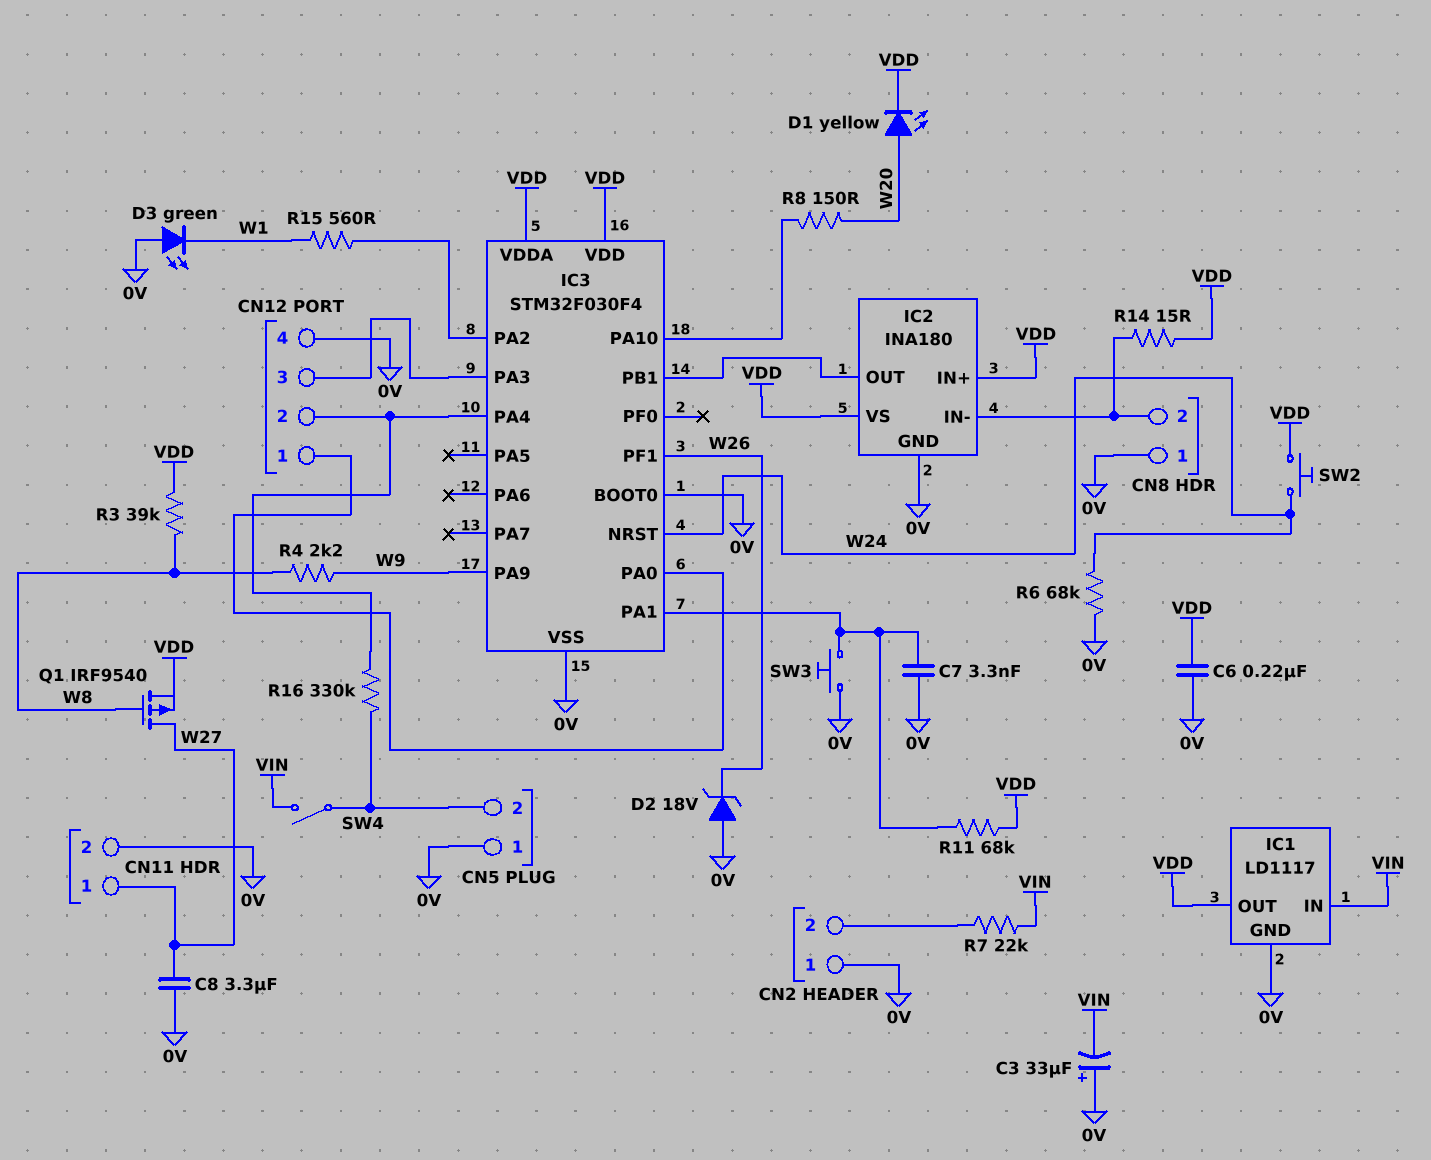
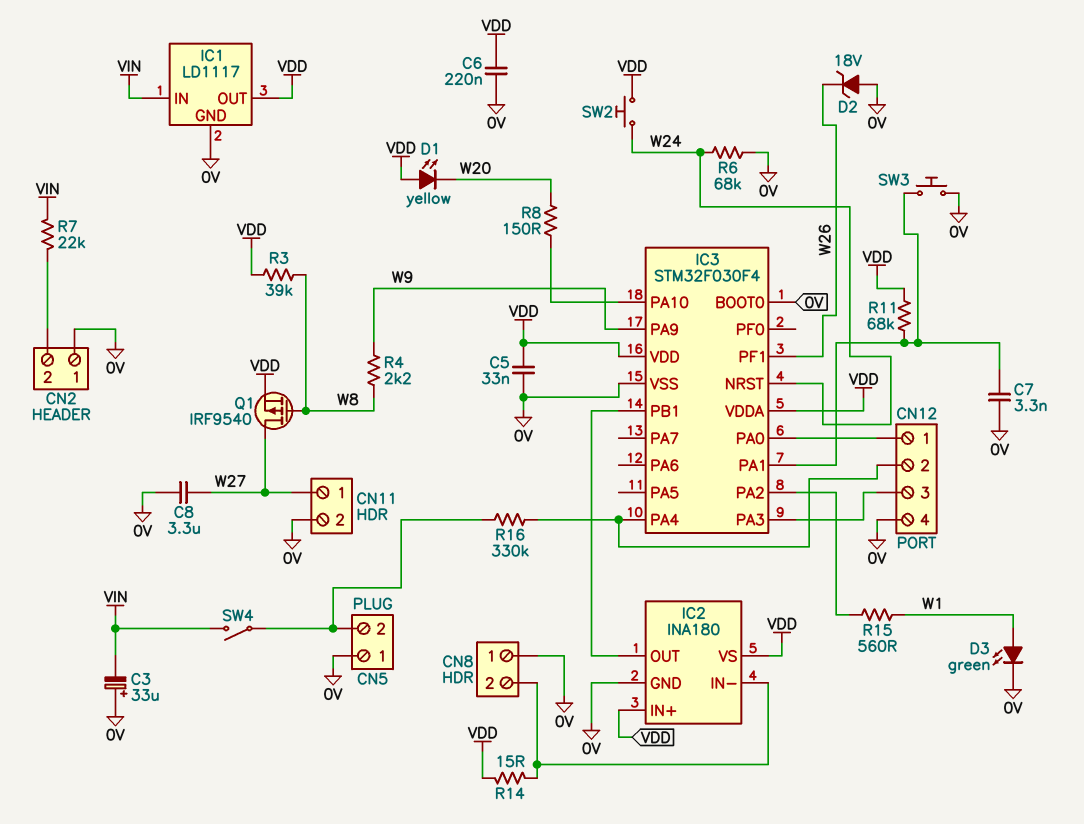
C5: none -> 33nF (0V, VDD)
D1: LED yellow (A W20, K VDD) -> LED yellow (A VDD, K W20)
D3: LED green (A 0V, K W1) -> LED green (A W1, K 0V)

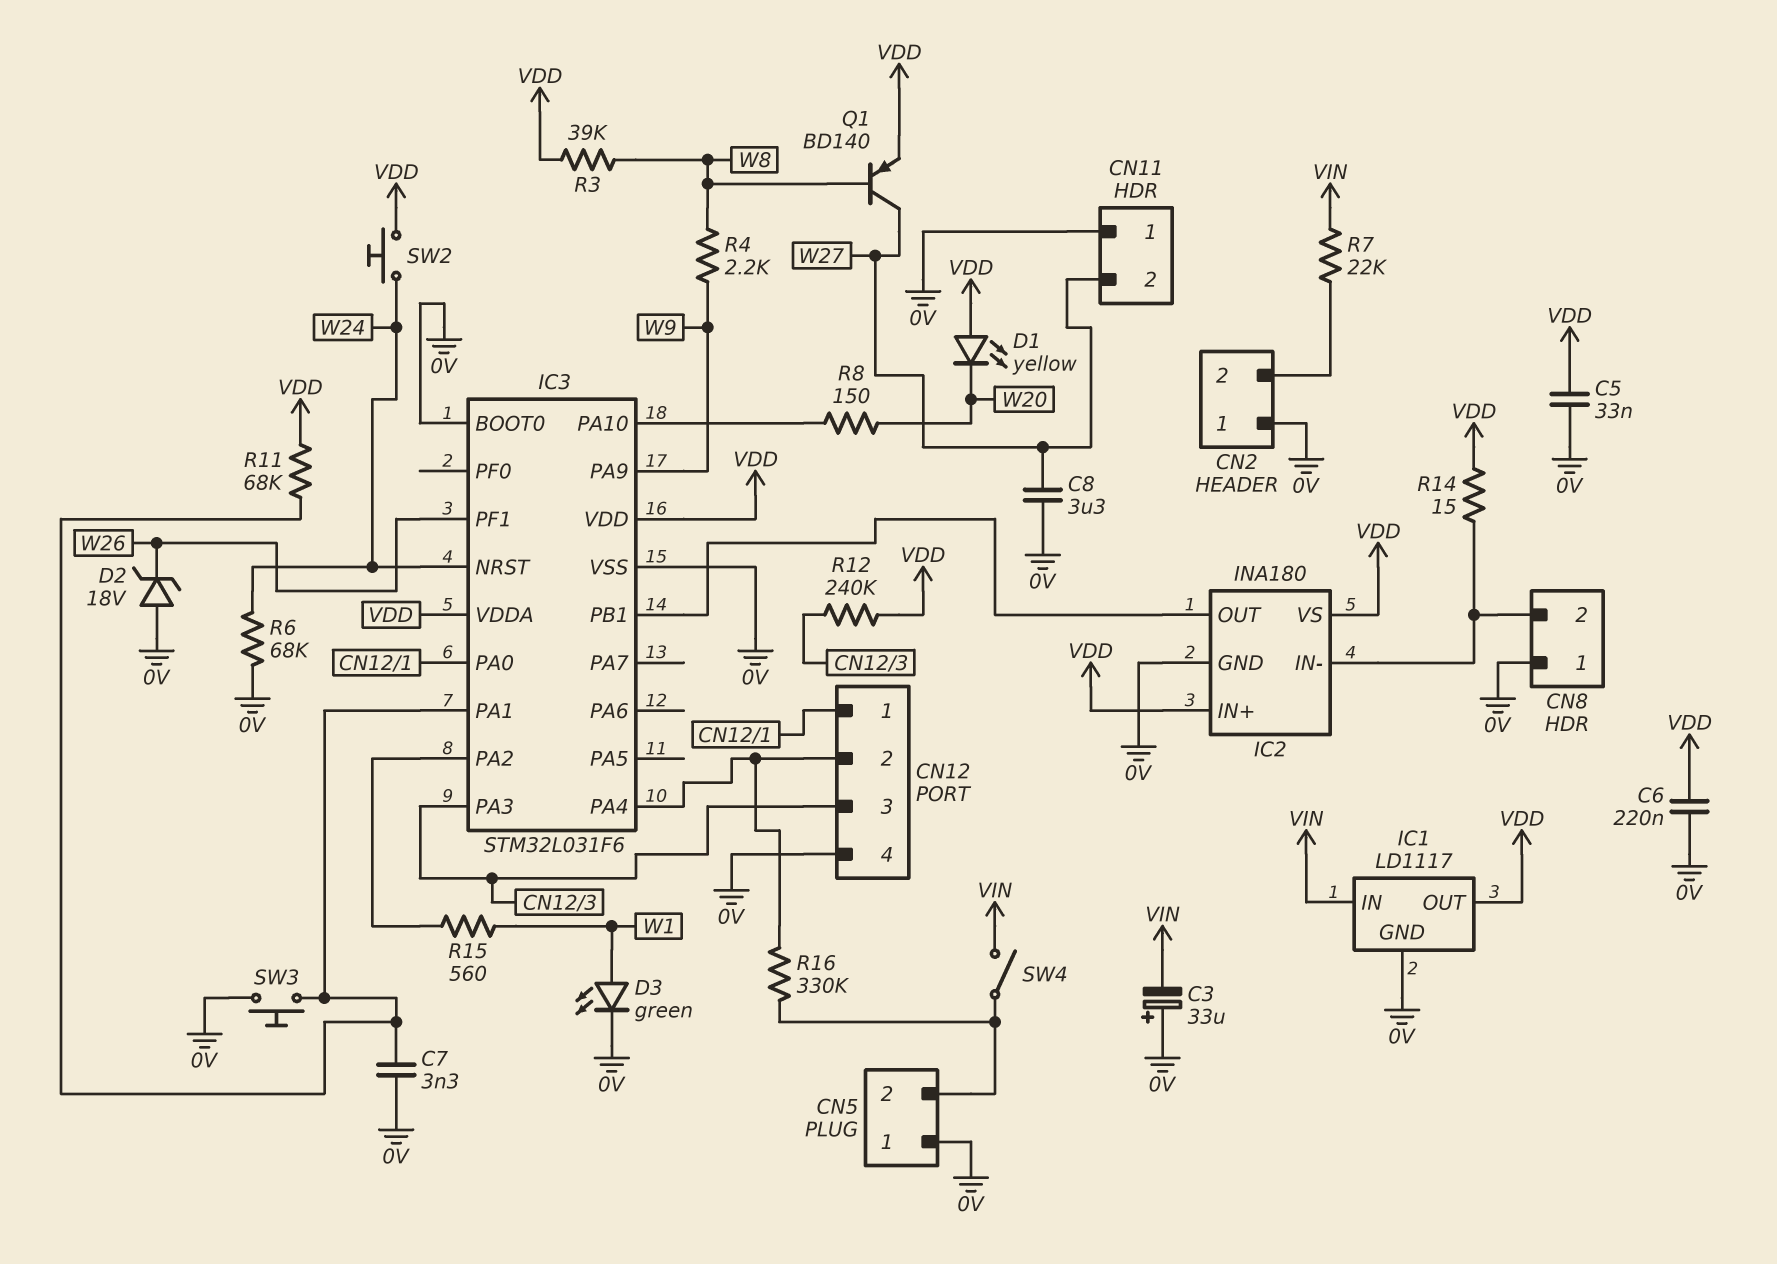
CN11 pin 1: W27 -> 0V
CN11 pin 2: 0V -> W27
IC3: STM32F030F4 -> STM32L031F6
Q1: PMOS IRF9540 (G W8, D W27, S VDD) -> PNP BD140 (B W8, C W27, E VDD)
R12: none -> 240k (CN12/3, VDD)

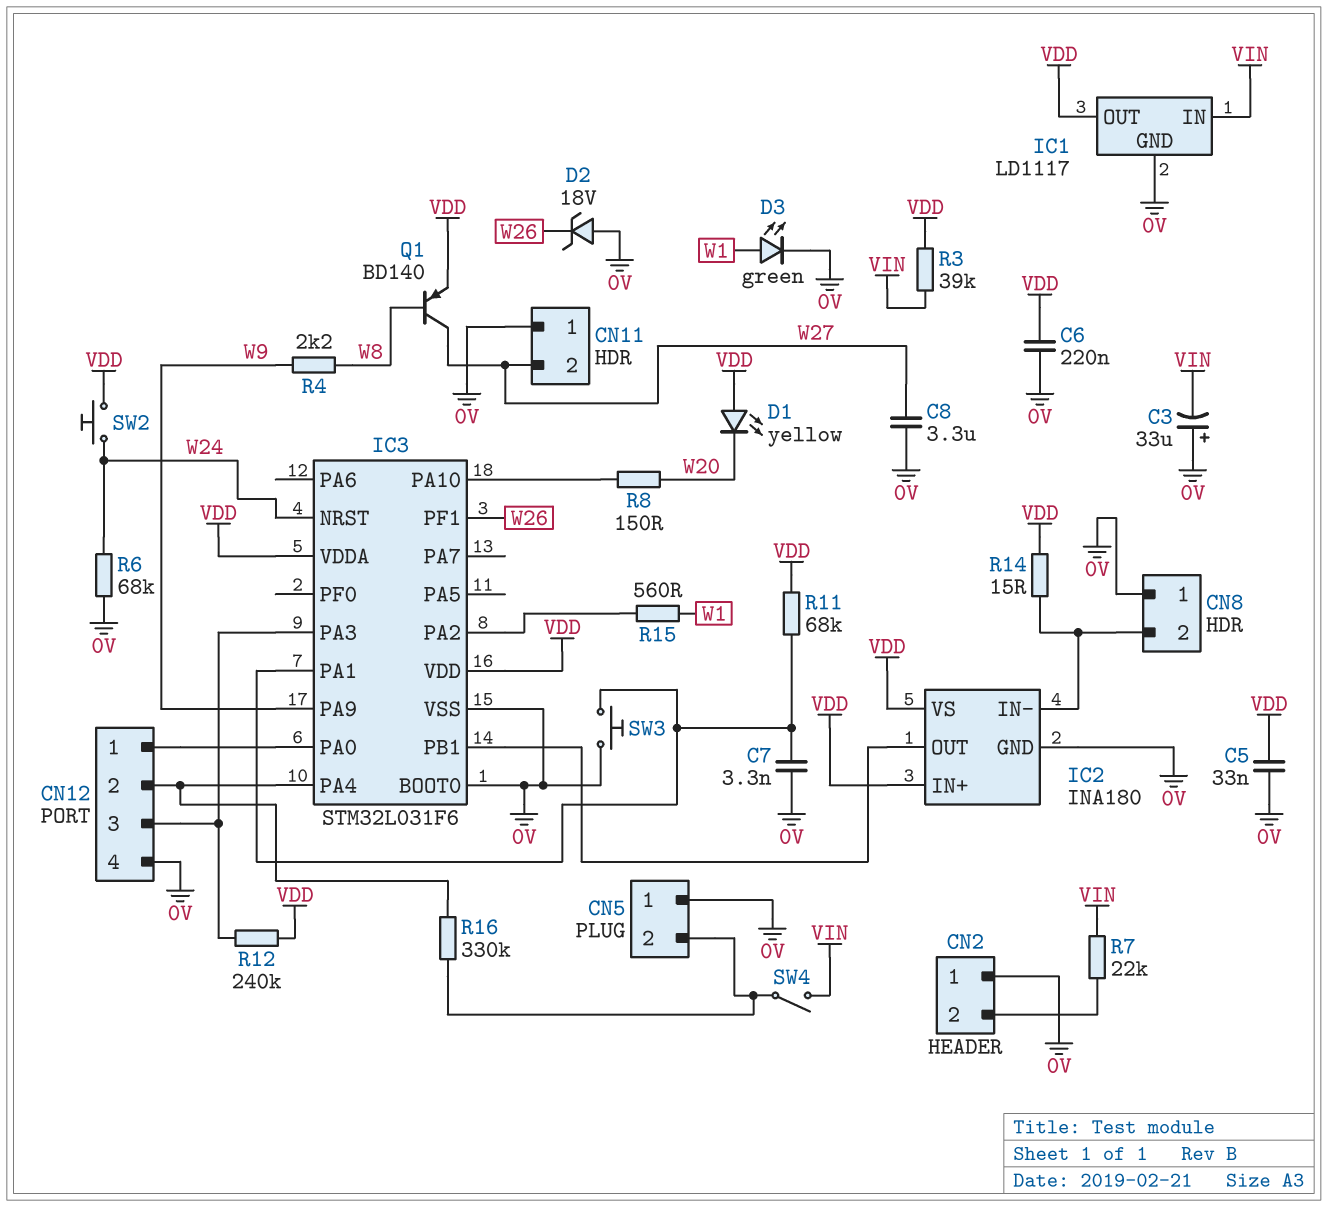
R3: 39k (VDD, W8) -> 39k (VDD, VIN)

